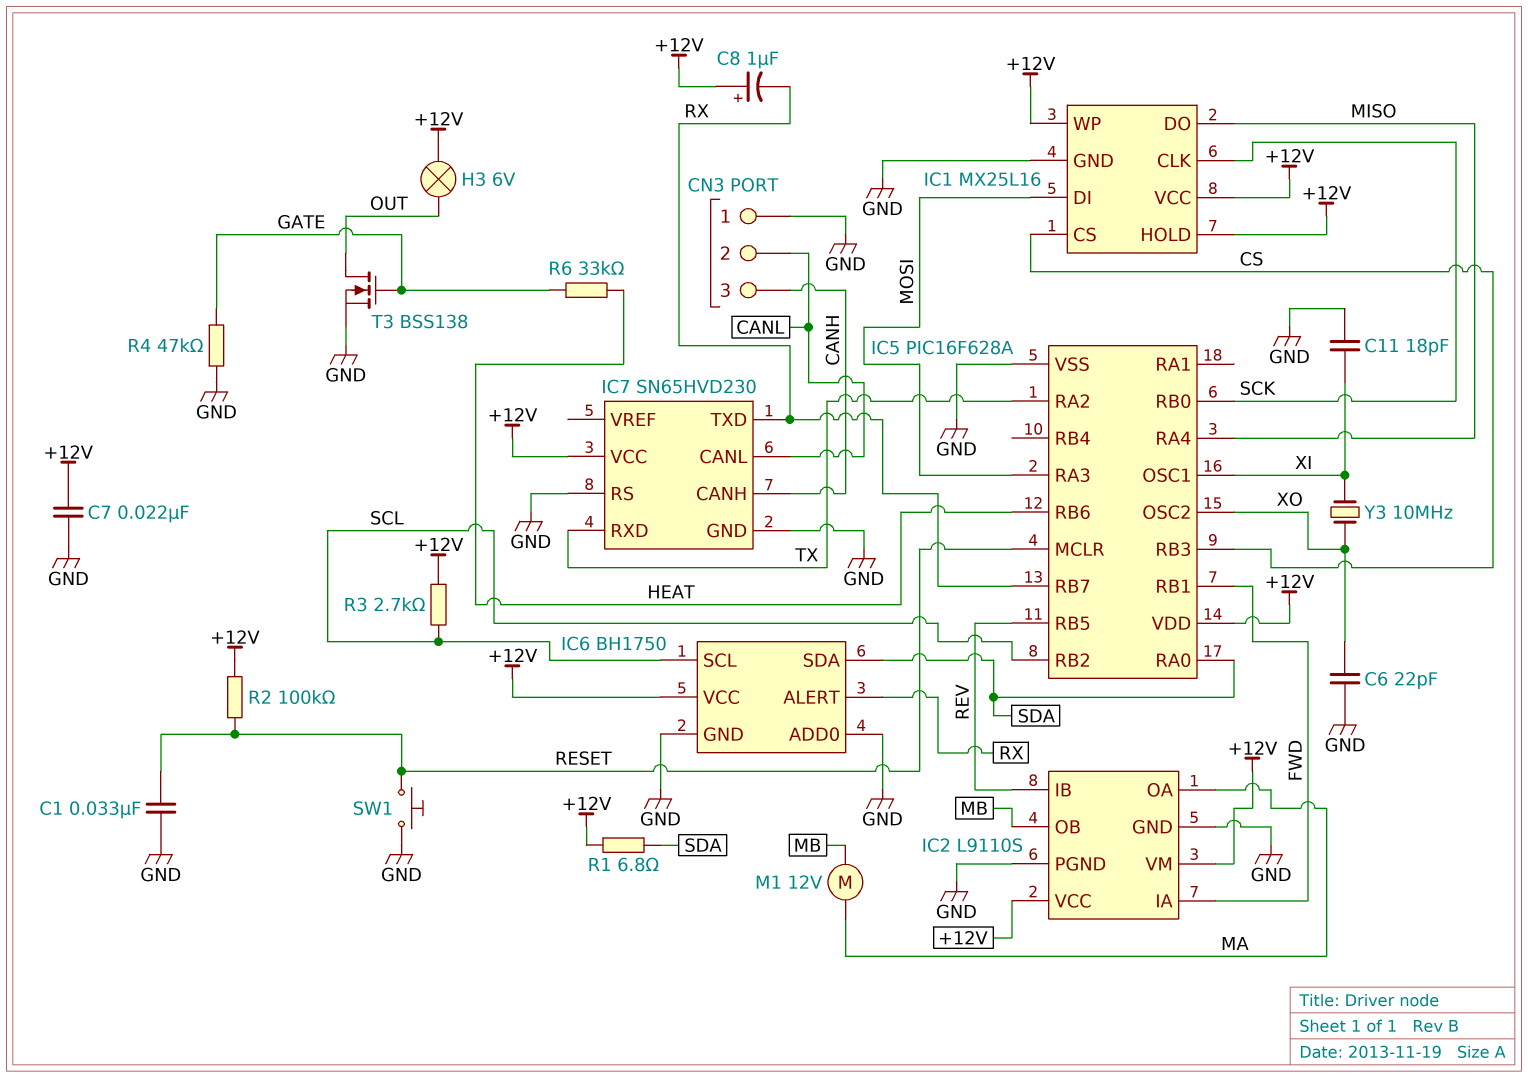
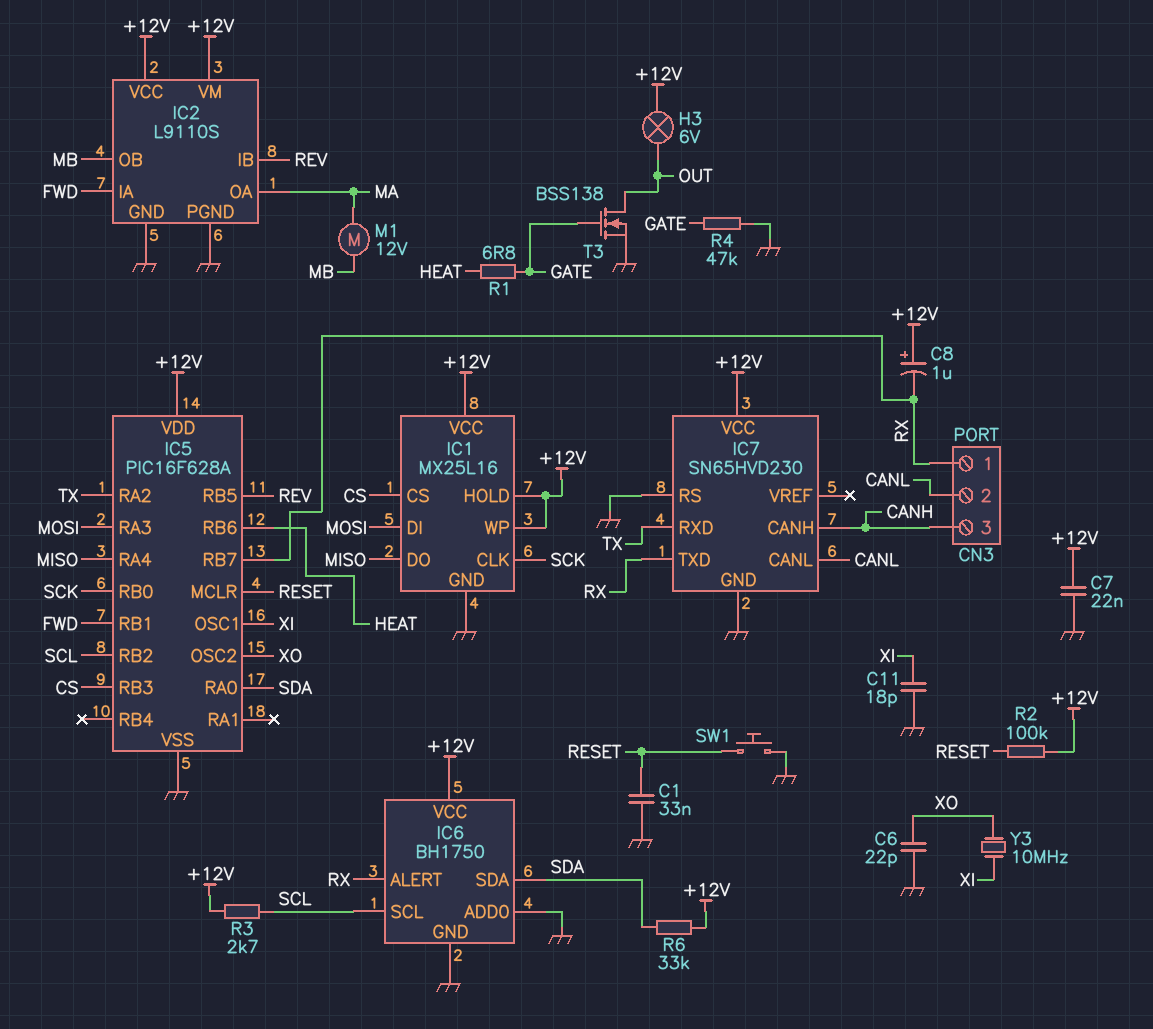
CN3 pin 1: GND -> RX
R1: 6.8 (+12V, SDA) -> 6.8 (GATE, HEAT)
R6: 33k (GATE, HEAT) -> 33k (+12V, SDA)

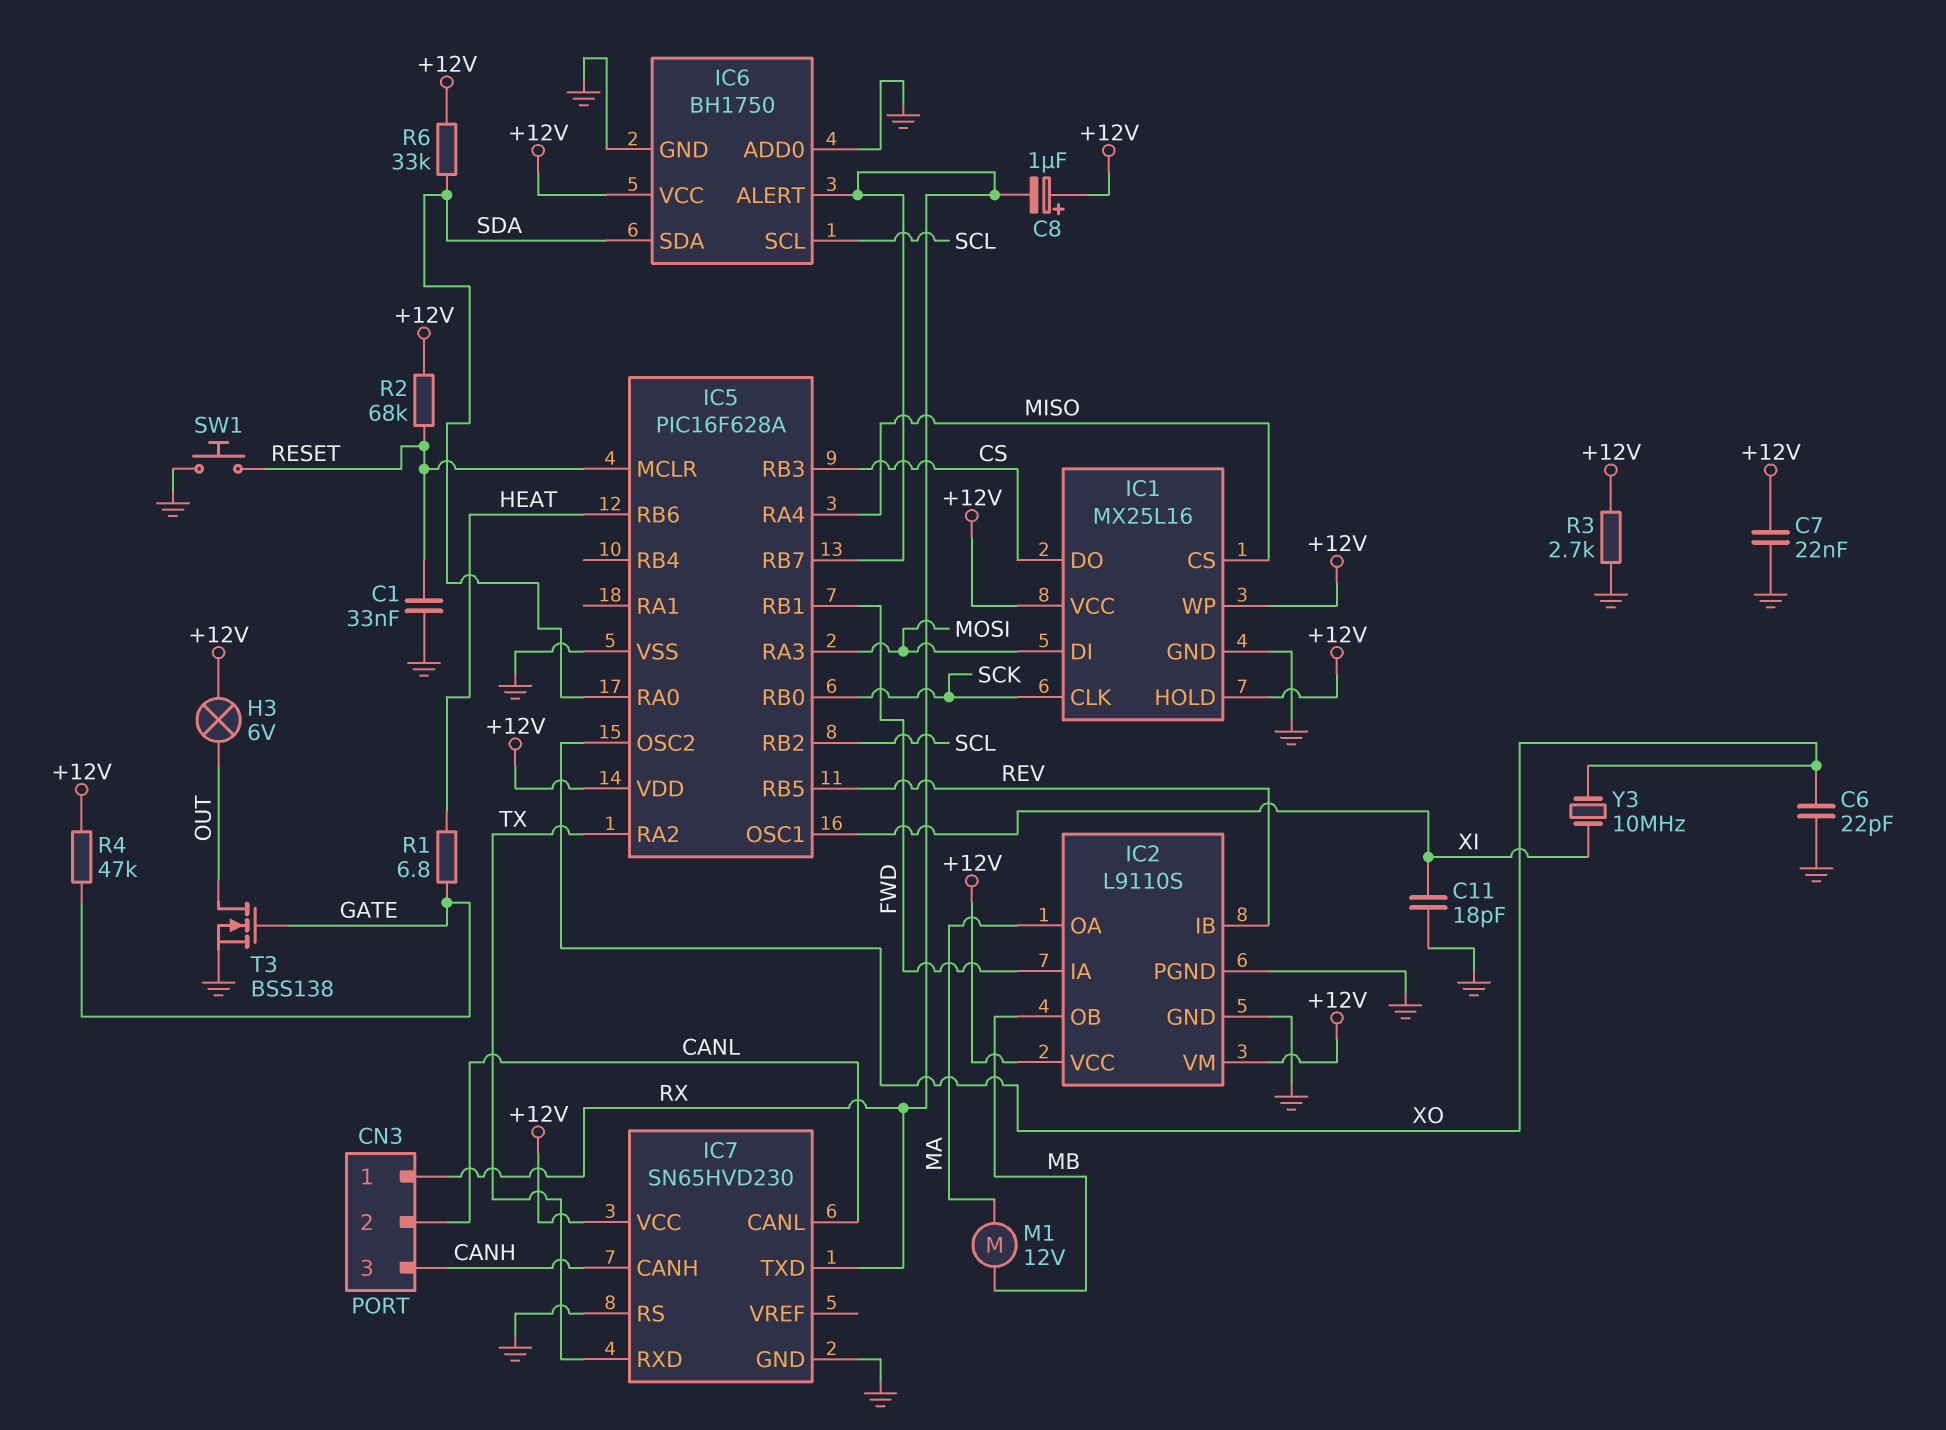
IC1 pin CS: CS -> MISO
IC1 pin DO: MISO -> CS
R2: 100k (+12V, RESET) -> 68k (+12V, RESET)
R3: 2.7k (+12V, SCL) -> 2.7k (+12V, GND)
R4: 47k (GATE, GND) -> 47k (+12V, GATE)

